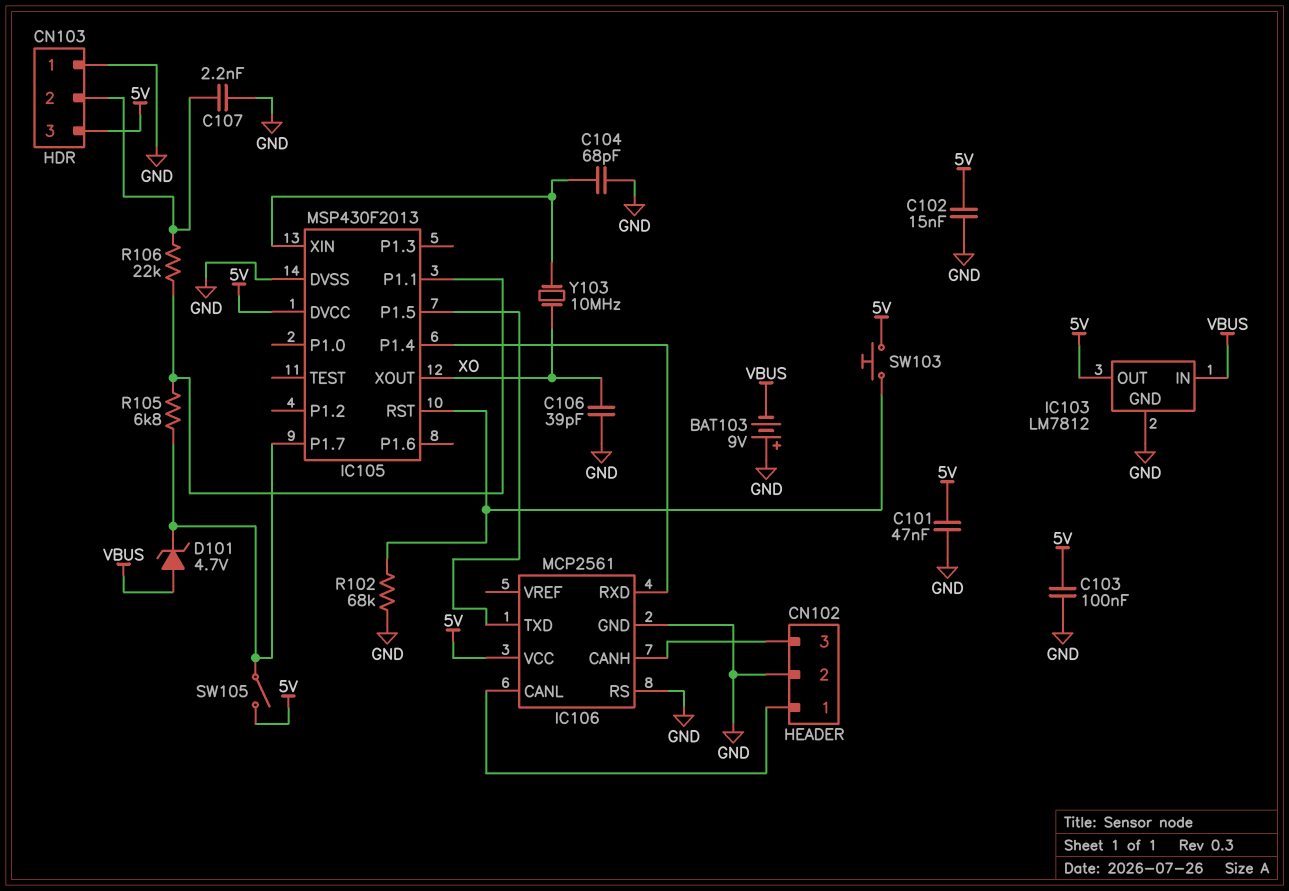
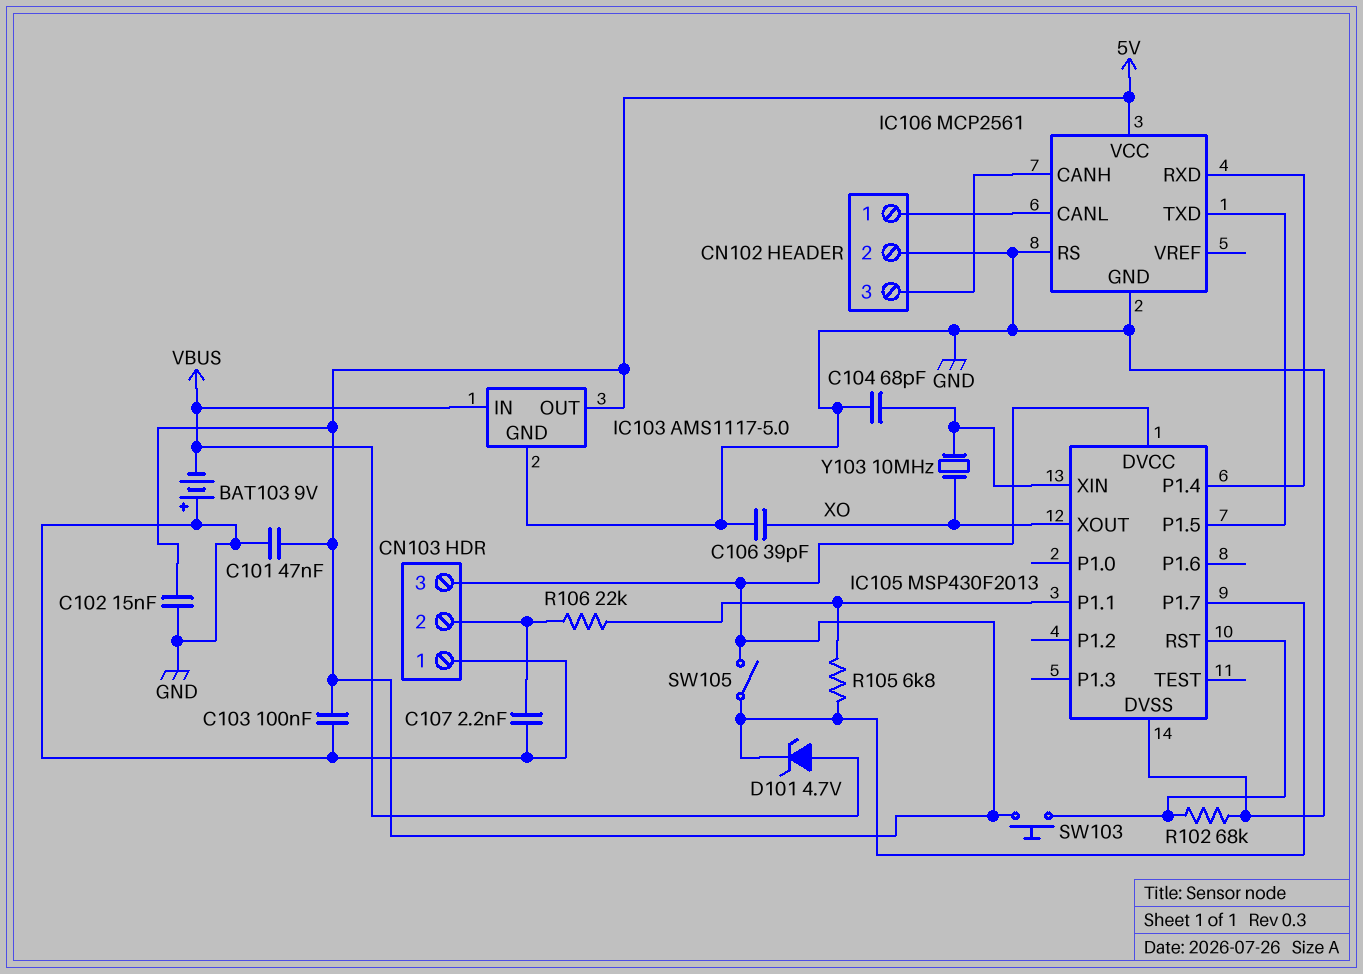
IC103: LM7812 -> AMS1117-5.0

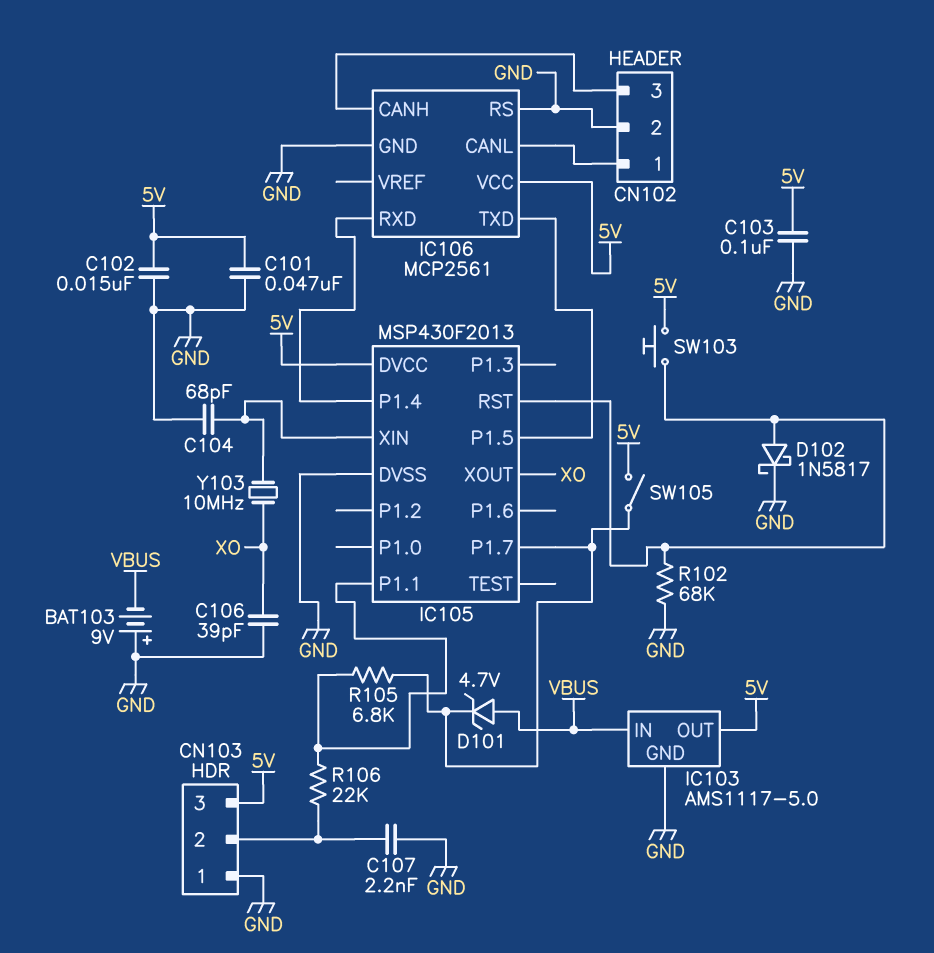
D102: none -> schottky 1N5817 (A IC105/RST, K GND)

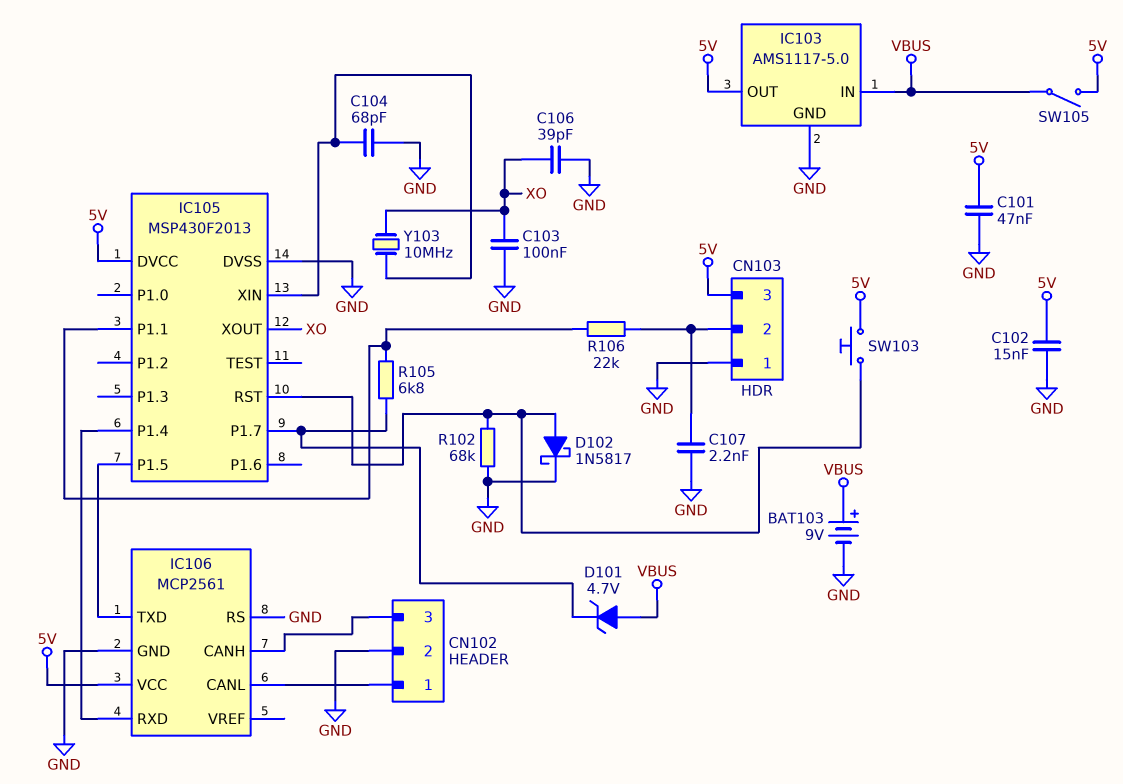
BAT103: 9V (plus GND, minus VBUS) -> 9V (plus VBUS, minus GND)
C103: 100nF (5V, GND) -> 100nF (GND, XO)
SW105: switch (5V, IC105/P1.7) -> switch (5V, VBUS)

